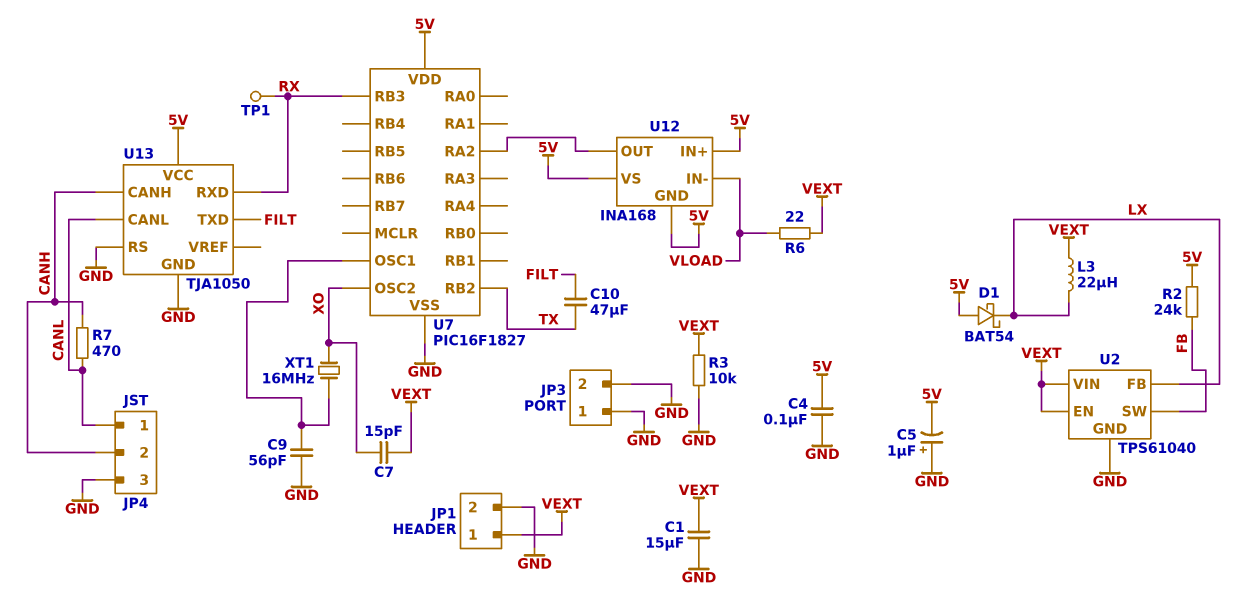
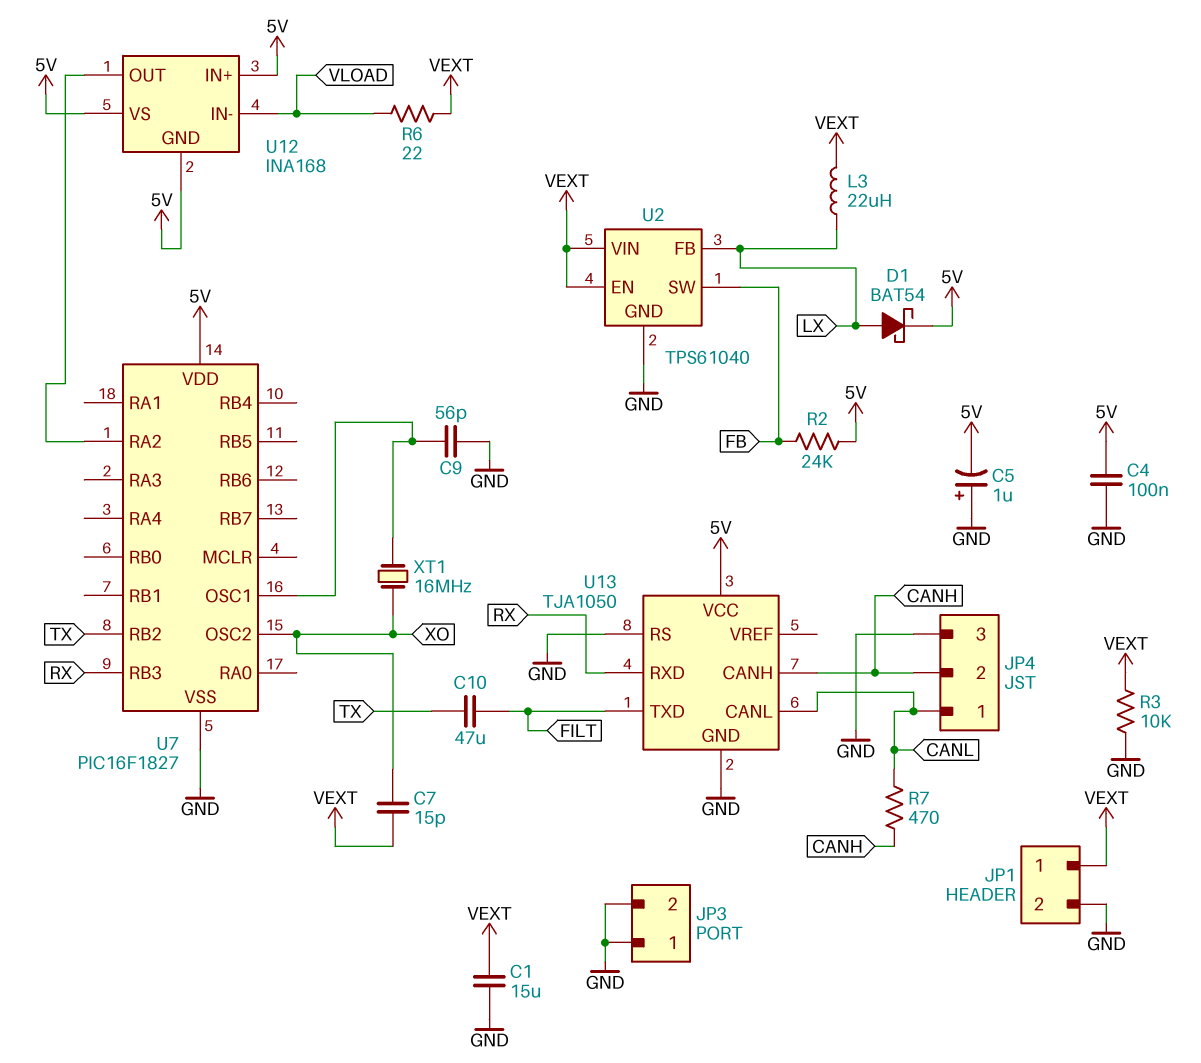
D1: schottky BAT54 (A 5V, K LX) -> schottky BAT54 (A LX, K 5V)
TP1: test point (RX) -> none

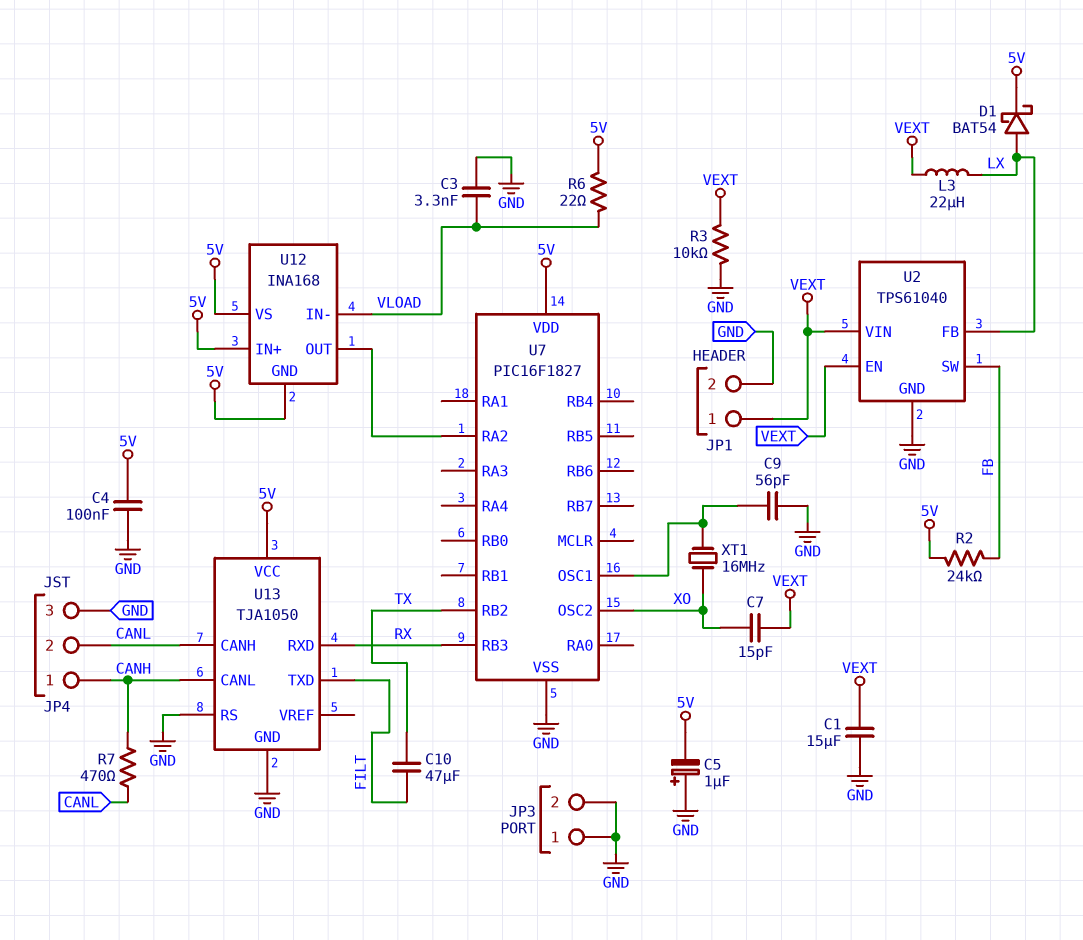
C3: none -> 3.3nF (GND, VLOAD)
JP4 pin 1: CANL -> CANH
JP4 pin 2: CANH -> CANL
R6: 22 (VEXT, VLOAD) -> 22 (5V, VLOAD)
U13 pin CANH: CANH -> CANL
U13 pin CANL: CANL -> CANH

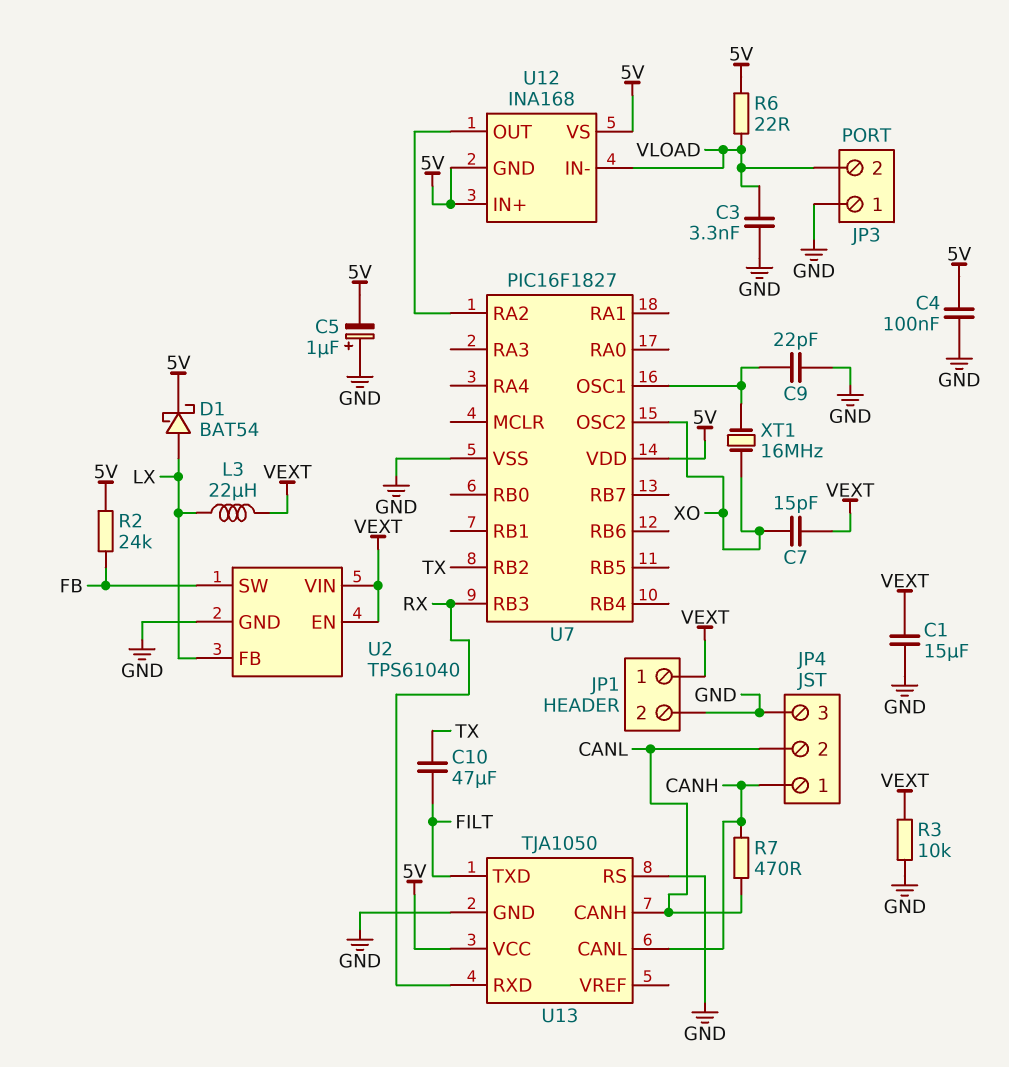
C9: 56pF (GND, U7/OSC1) -> 22pF (GND, U7/OSC1)
JP3 pin 2: GND -> VLOAD

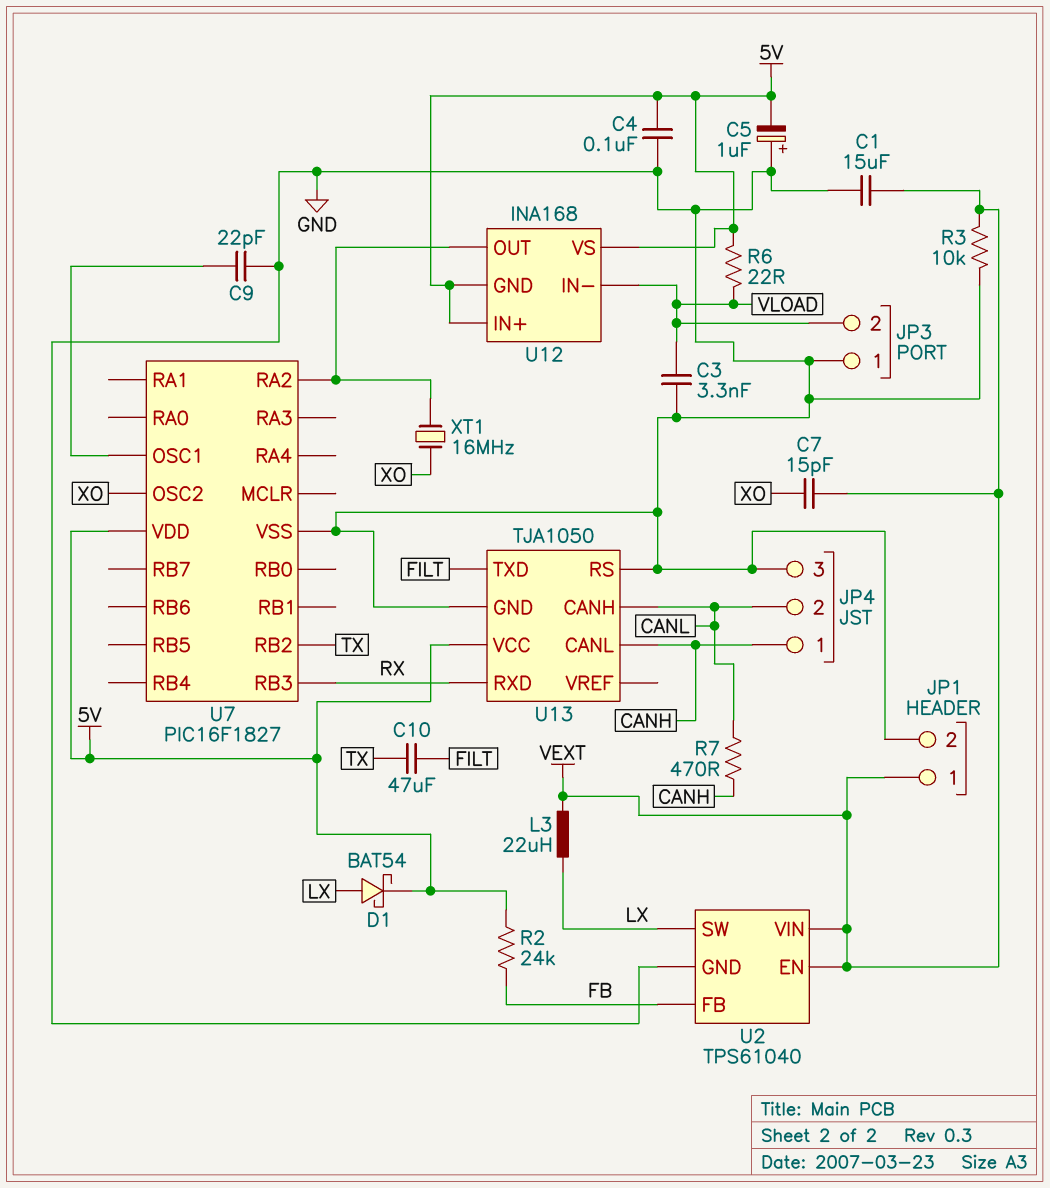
U2 pin FB: LX -> FB
U2 pin SW: FB -> LX
XT1: 16MHz (U7/OSC1, XO) -> 16MHz (U7/RA2, XO)

